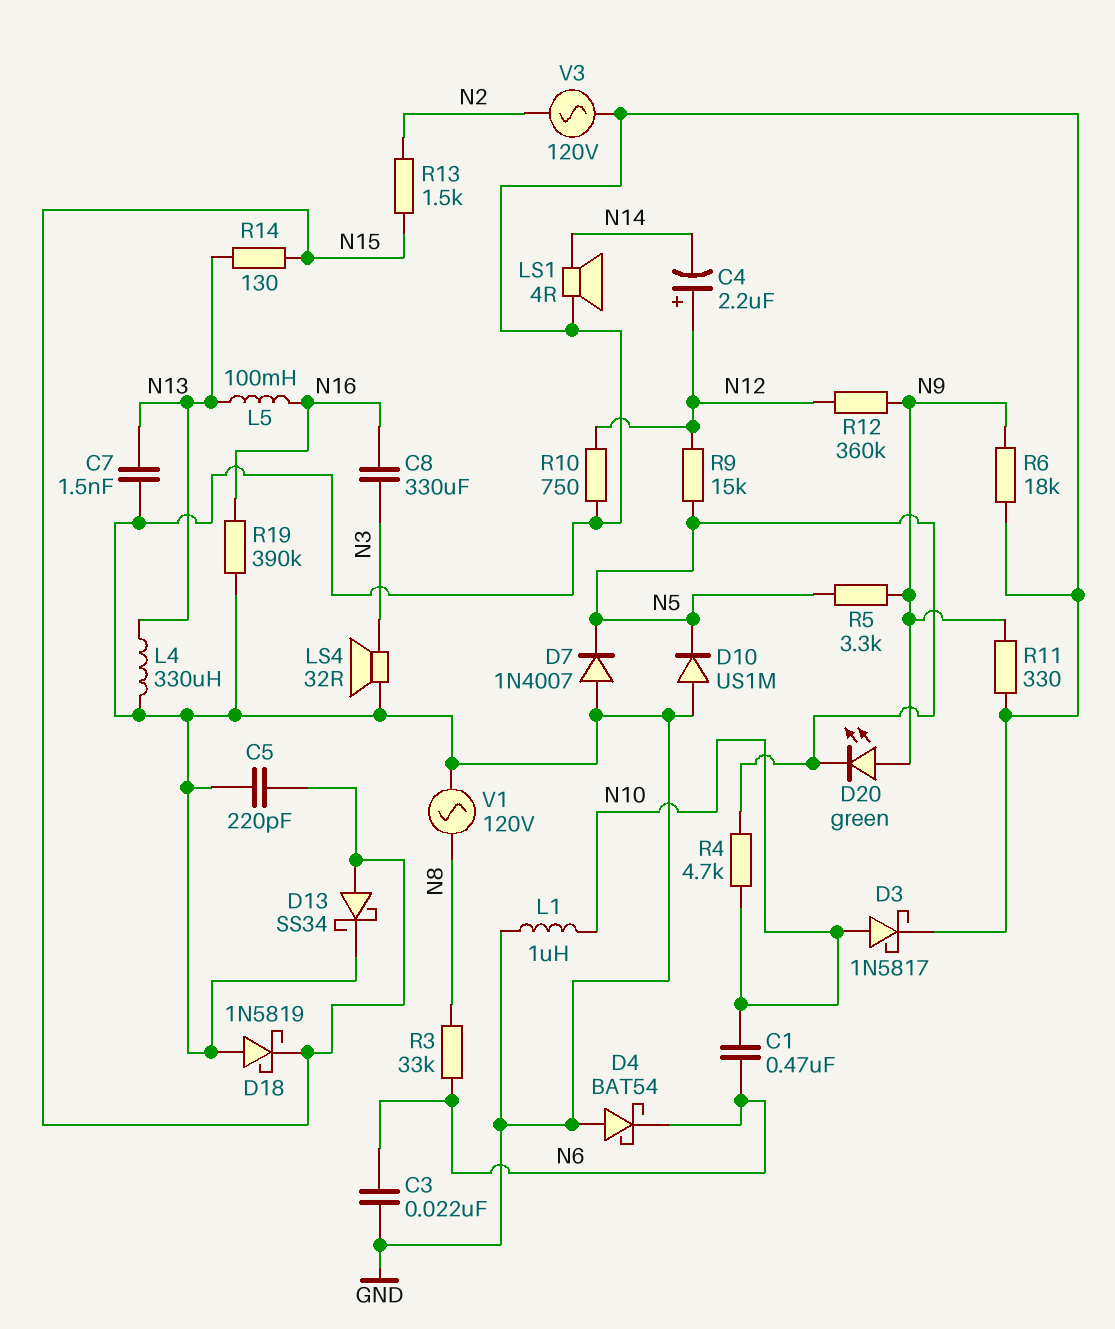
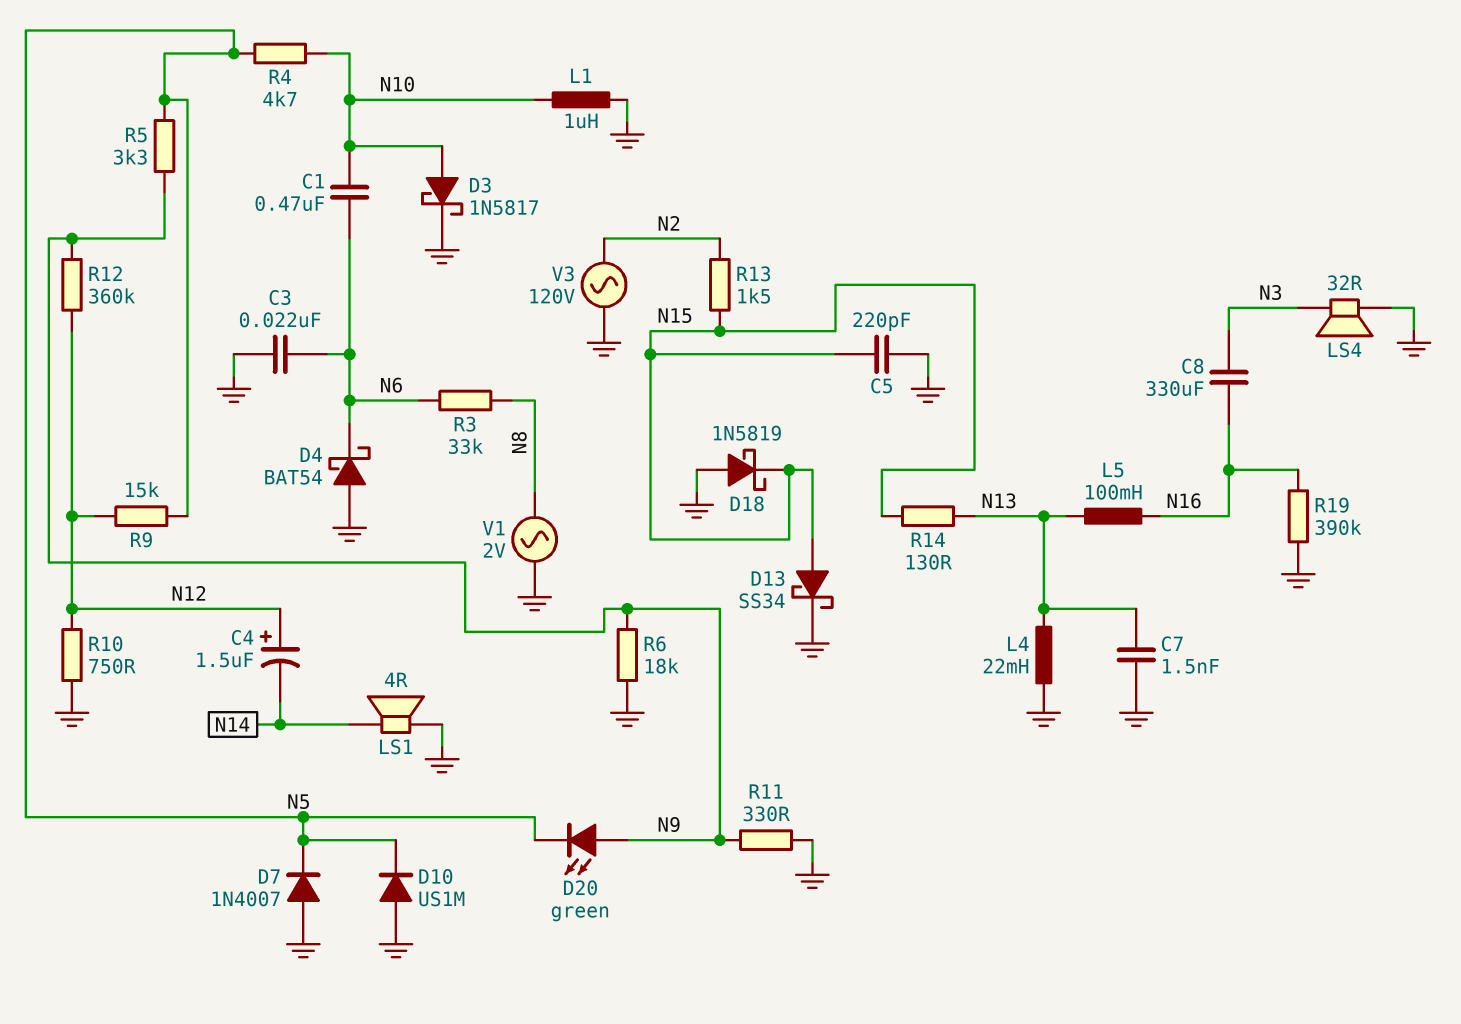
C4: 2.2uF (plus N12, minus N14) -> 1.5uF (plus N12, minus N14)
L4: 330uH (GND, N13) -> 22mH (GND, N13)
V1: AC 120V (GND, N8) -> AC 2V (GND, N8)

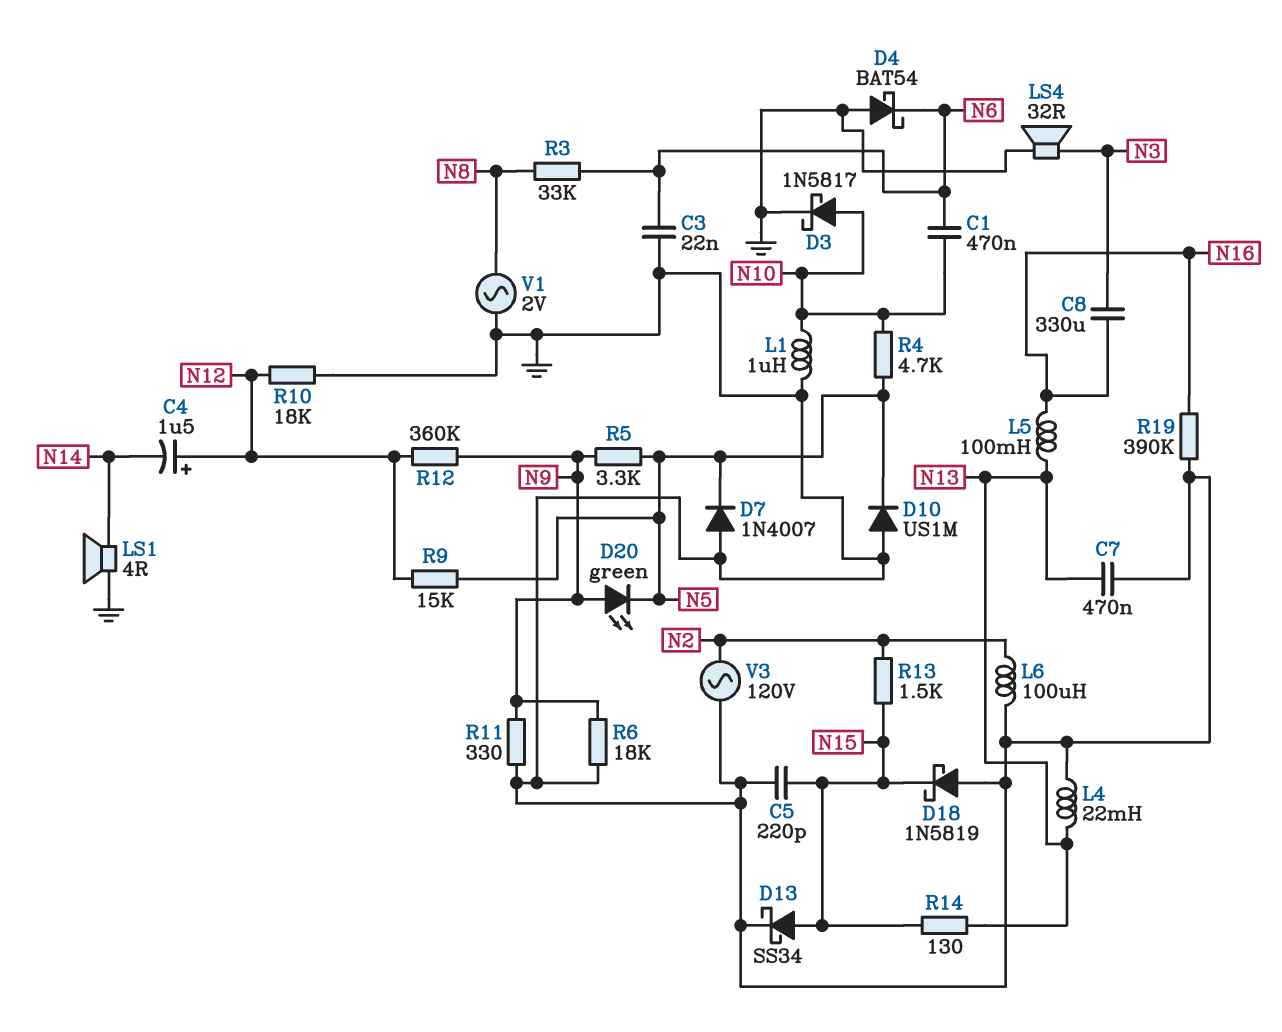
C7: 1.5nF (GND, N13) -> 470nF (GND, N13)
L6: none -> 100uH (GND, N2)
R10: 750 (GND, N12) -> 18k (GND, N12)

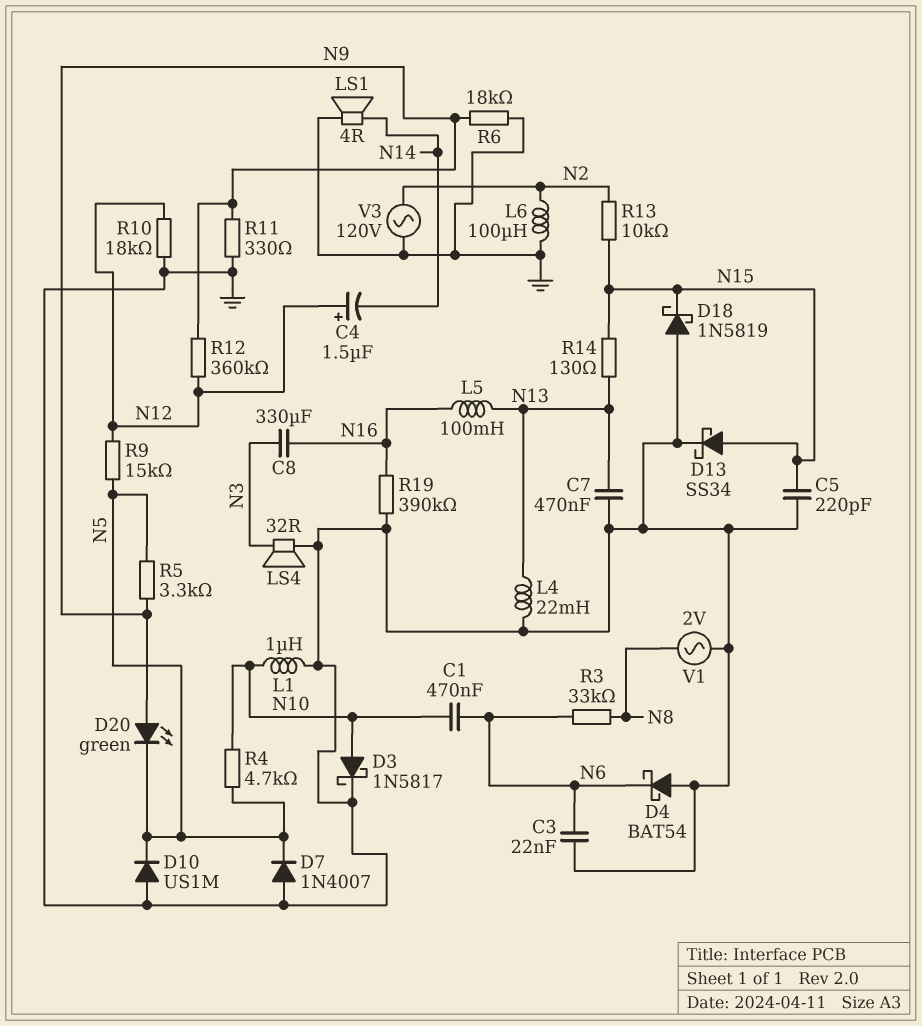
R13: 1.5k (N2, N15) -> 10k (N2, N15)

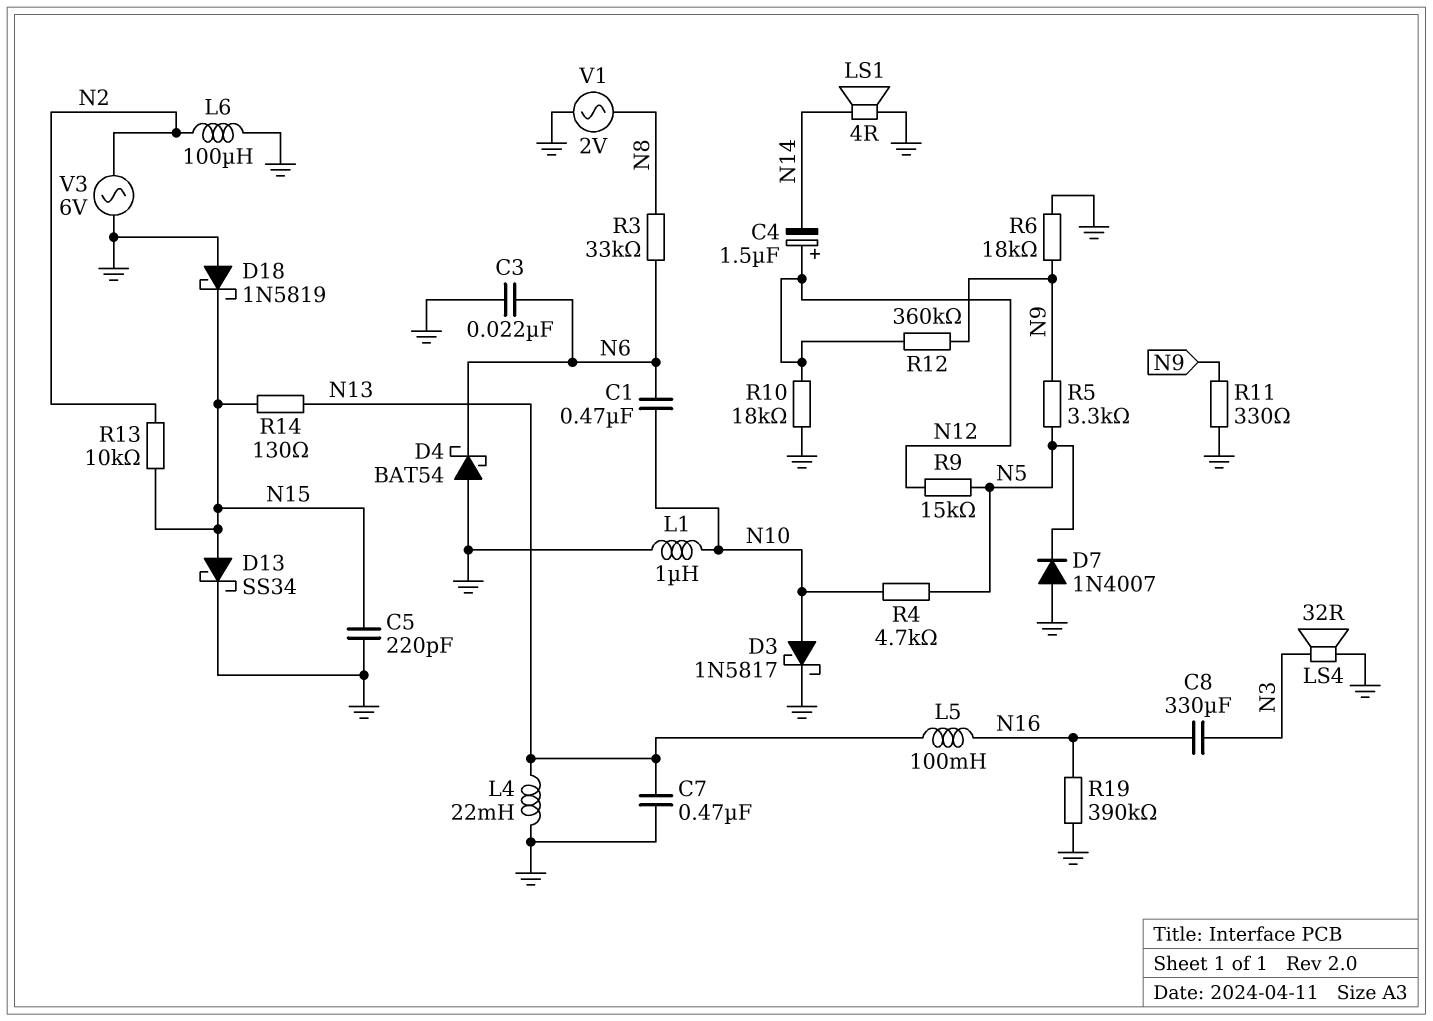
D10: diode US1M (A GND, K N5) -> none
D20: LED green (A N9, K N5) -> none
V3: AC 120V (GND, N2) -> AC 6V (GND, N2)

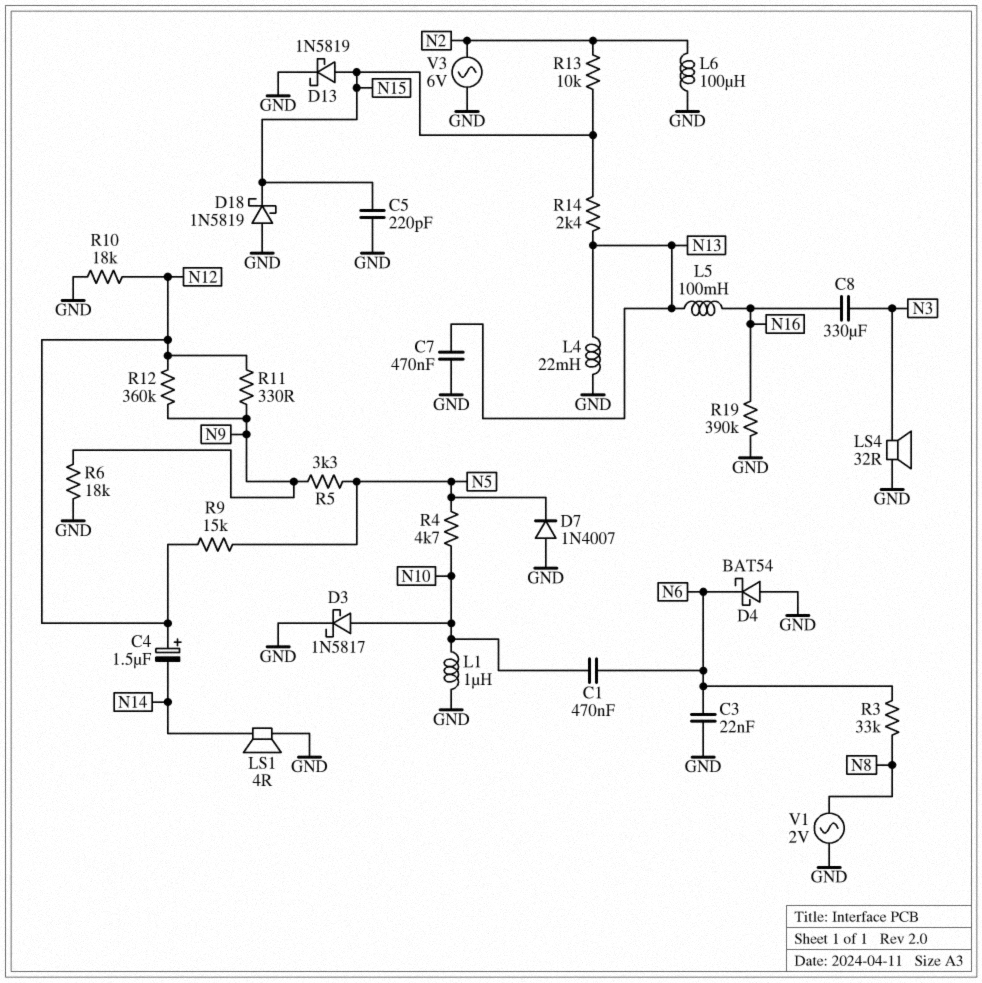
D13: schottky SS34 (A N15, K GND) -> schottky 1N5819 (A N15, K GND)
R11: 330 (GND, N9) -> 330 (N9, N12)
R14: 130 (N13, N15) -> 2.4k (N13, N15)

